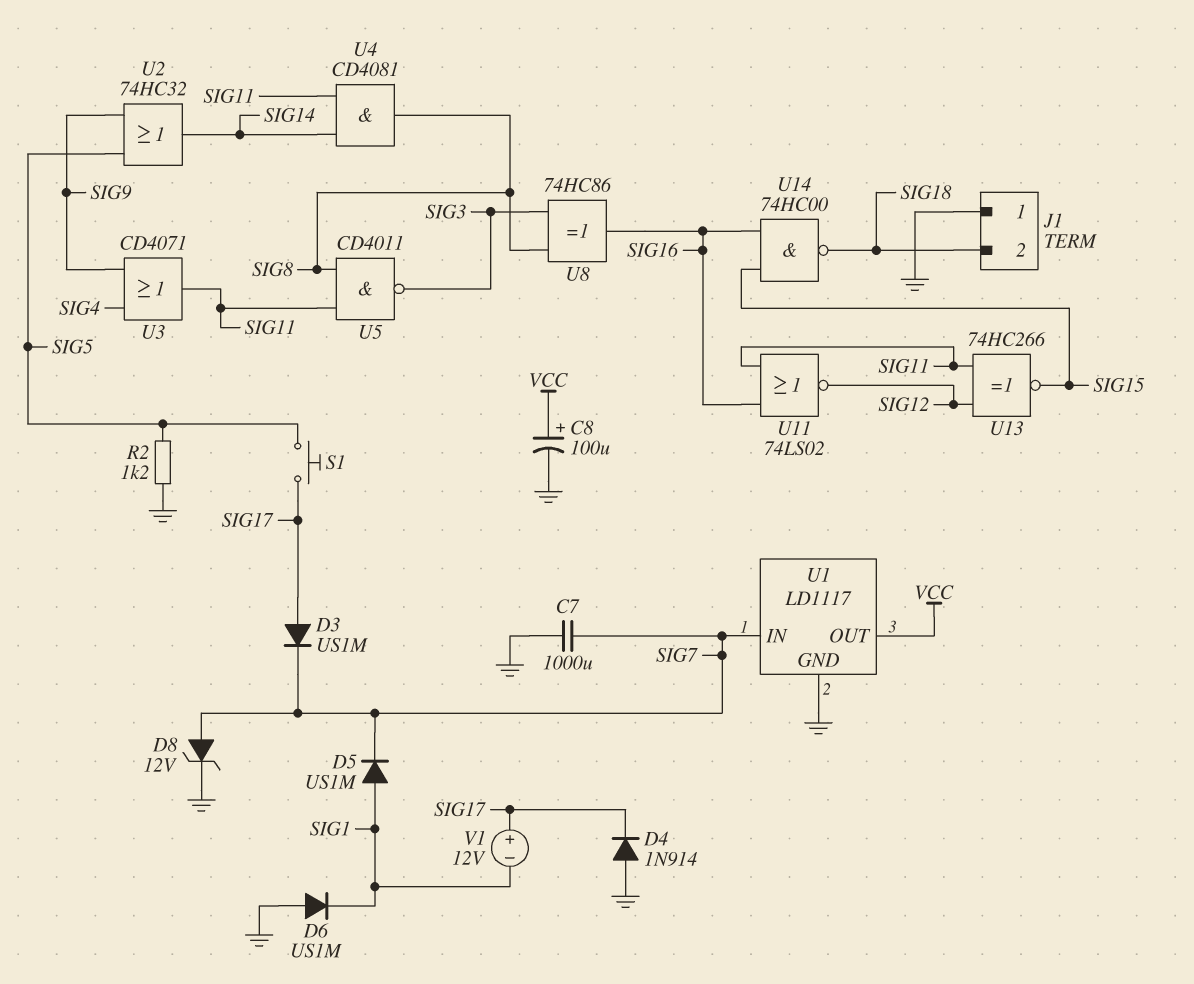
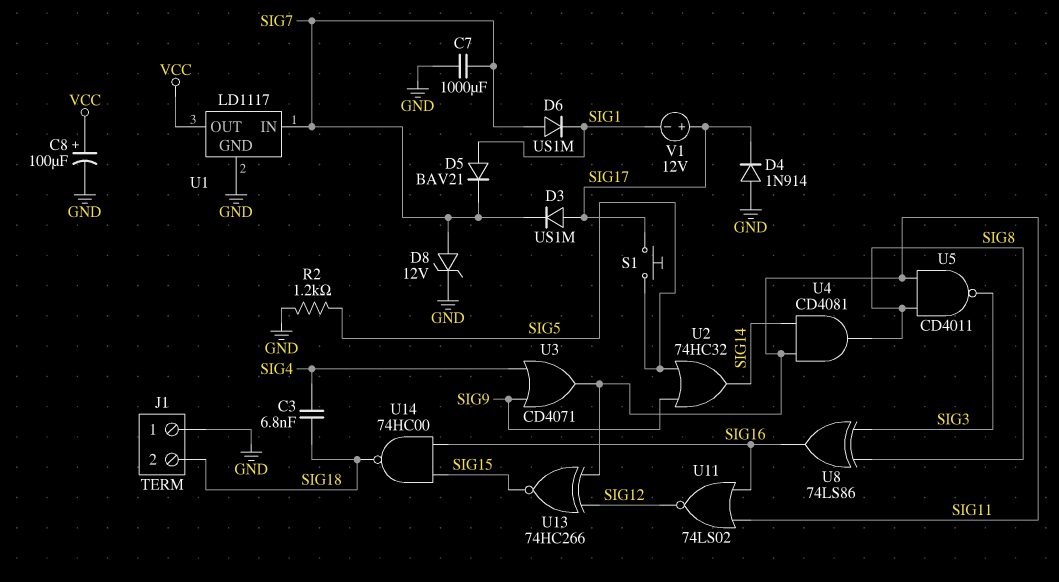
C3: none -> 6.8nF (SIG4, SIG18)
D5: diode US1M (A SIG1, K SIG7) -> diode BAV21 (A SIG1, K SIG7)
D6: diode US1M (A GND, K SIG1) -> diode US1M (A SIG7, K SIG1)
U8: XOR 74HC86 (in SIG3, in SIG8, out SIG16) -> XOR 74LS86 (in SIG3, in SIG8, out SIG16)

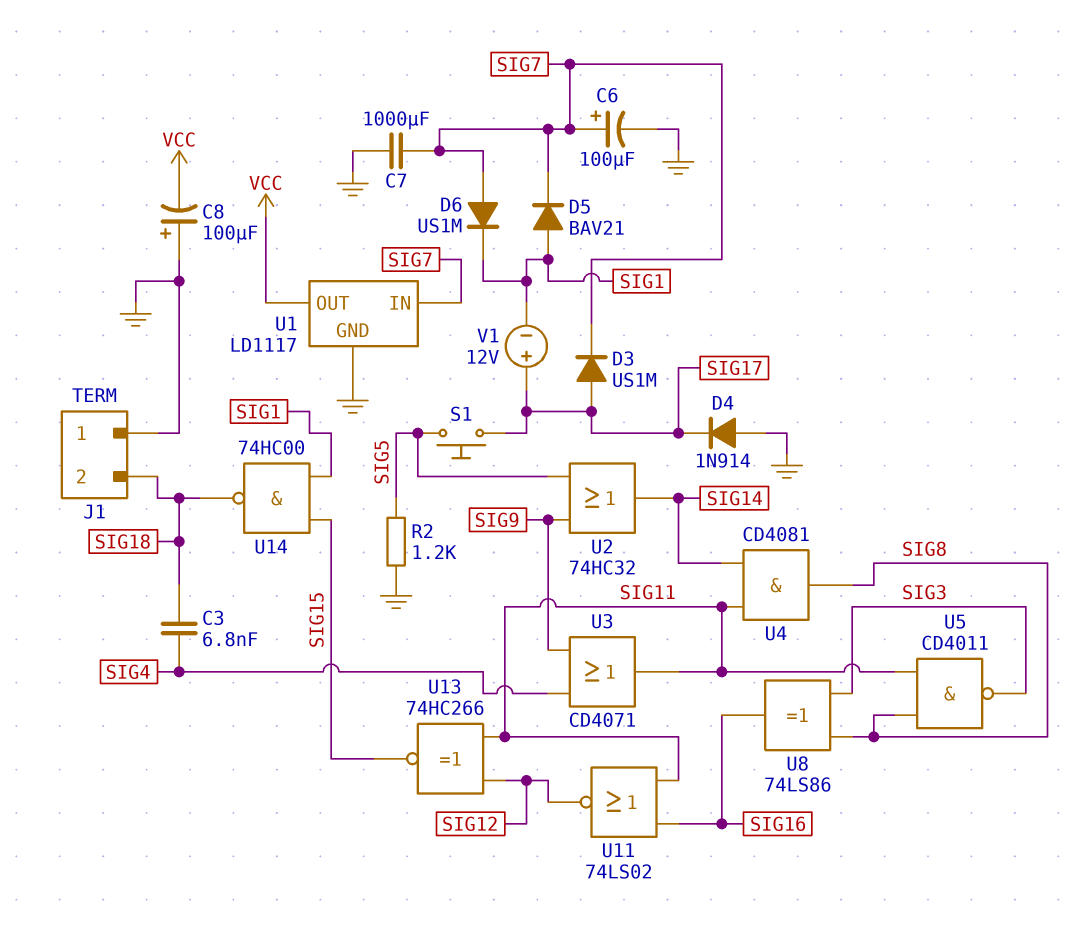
C6: none -> 100uF (plus SIG7, minus GND)
C8: 100uF (plus VCC, minus GND) -> 100uF (plus GND, minus VCC)
D8: zener 12V (A SIG7, K GND) -> none
U14: NAND 74HC00 (in SIG15, in SIG16, out SIG18) -> NAND 74HC00 (in SIG1, in SIG15, out SIG18)

